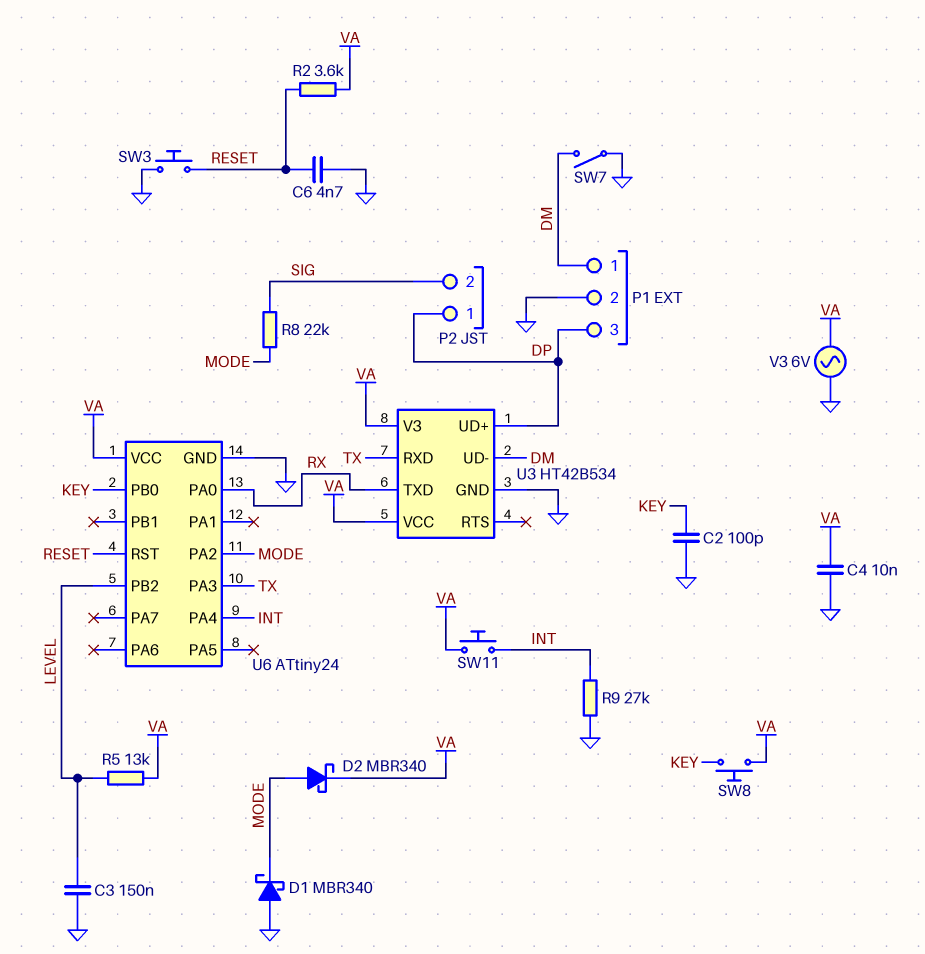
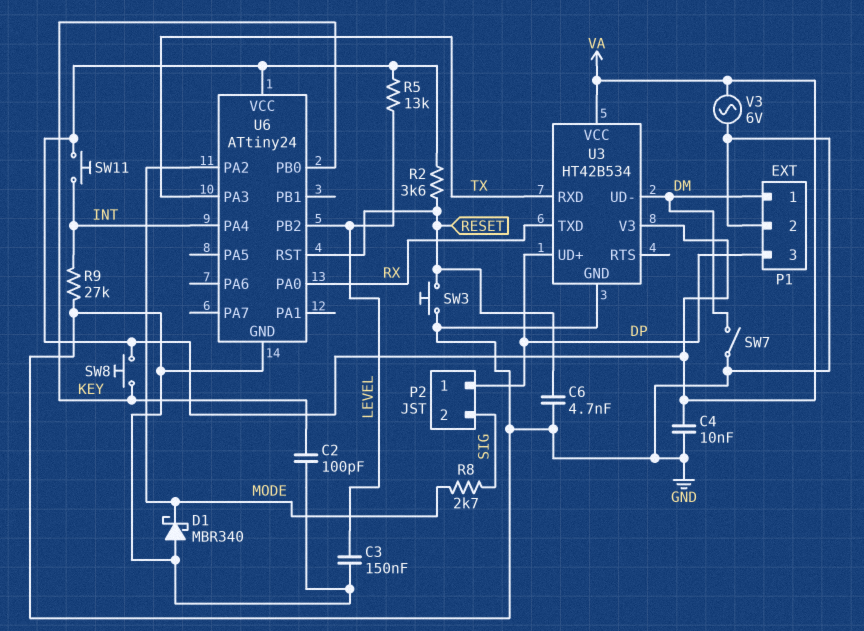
D2: schottky MBR340 (A MODE, K VA) -> none
R8: 22k (MODE, SIG) -> 2.7k (MODE, SIG)

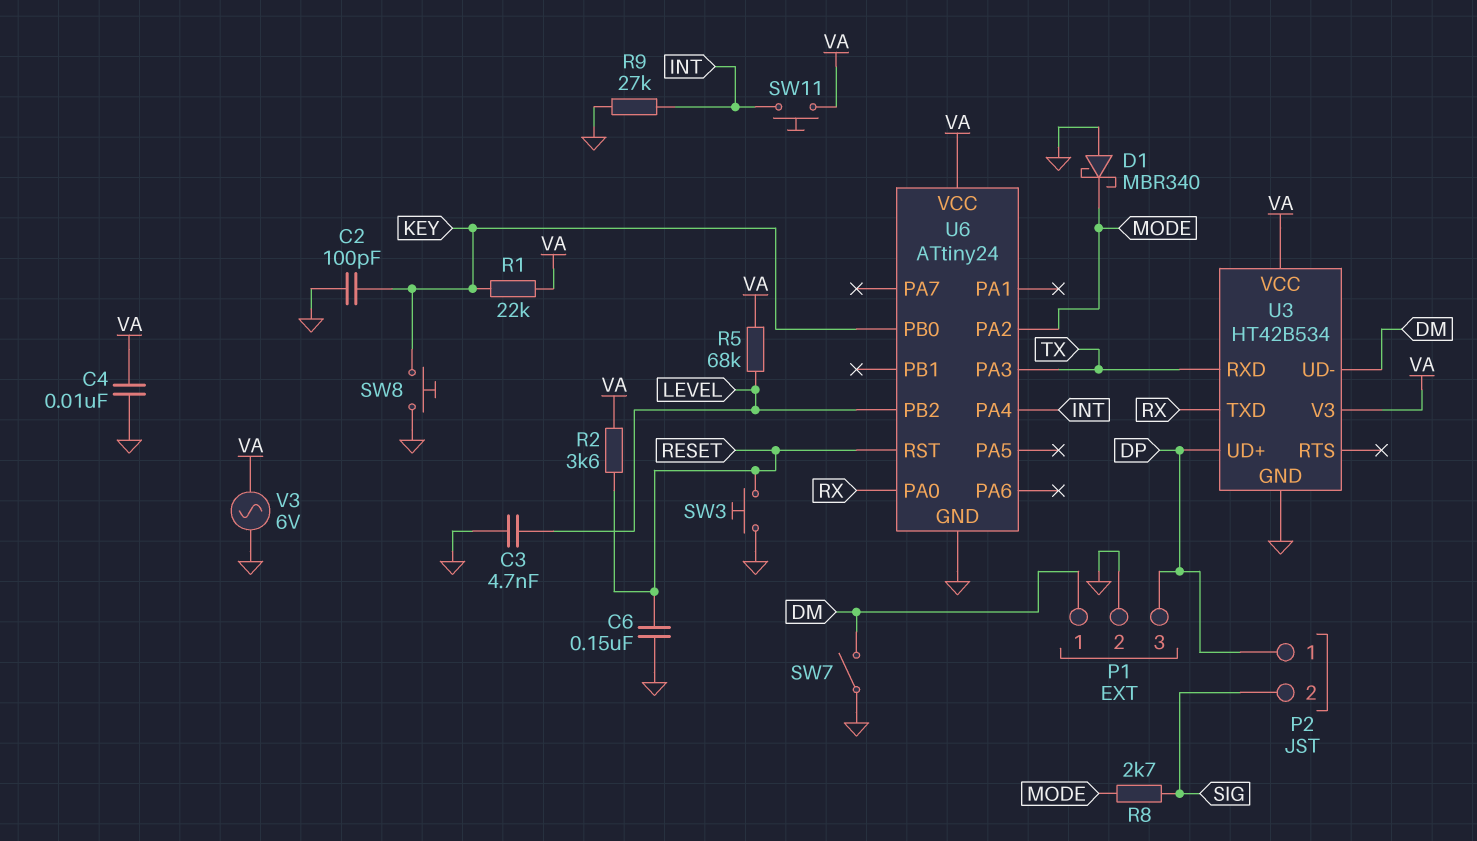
C3: 150nF (GND, LEVEL) -> 4.7nF (GND, LEVEL)
C6: 4.7nF (GND, RESET) -> 150nF (GND, RESET)
R1: none -> 22k (KEY, VA)
R5: 13k (LEVEL, VA) -> 68k (LEVEL, VA)
SW8: button (KEY, VA) -> button (GND, KEY)

